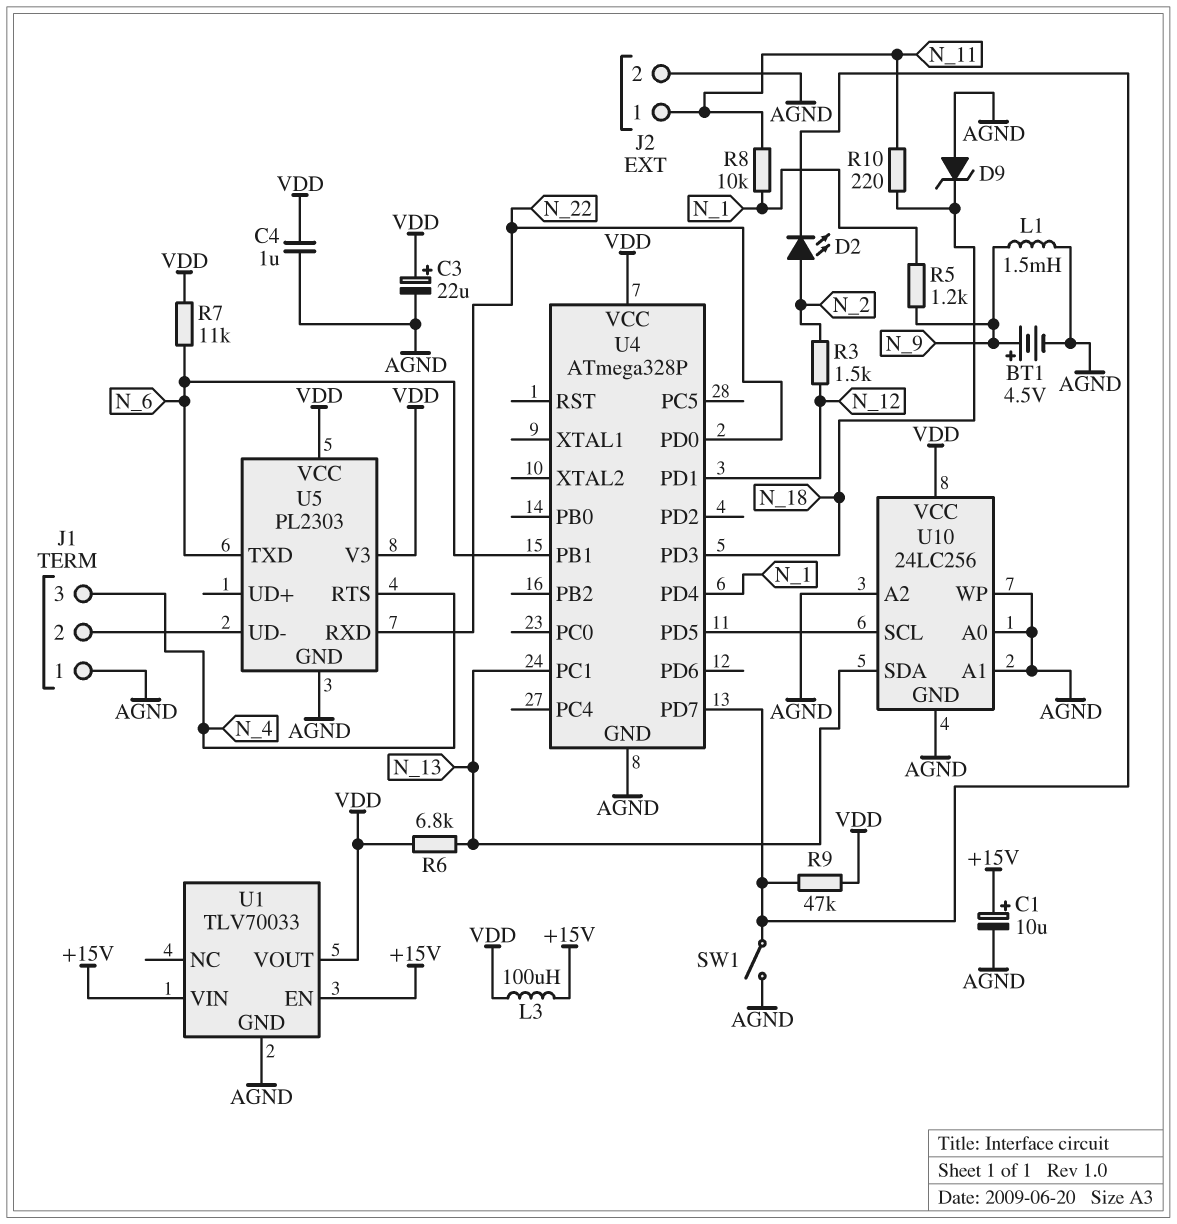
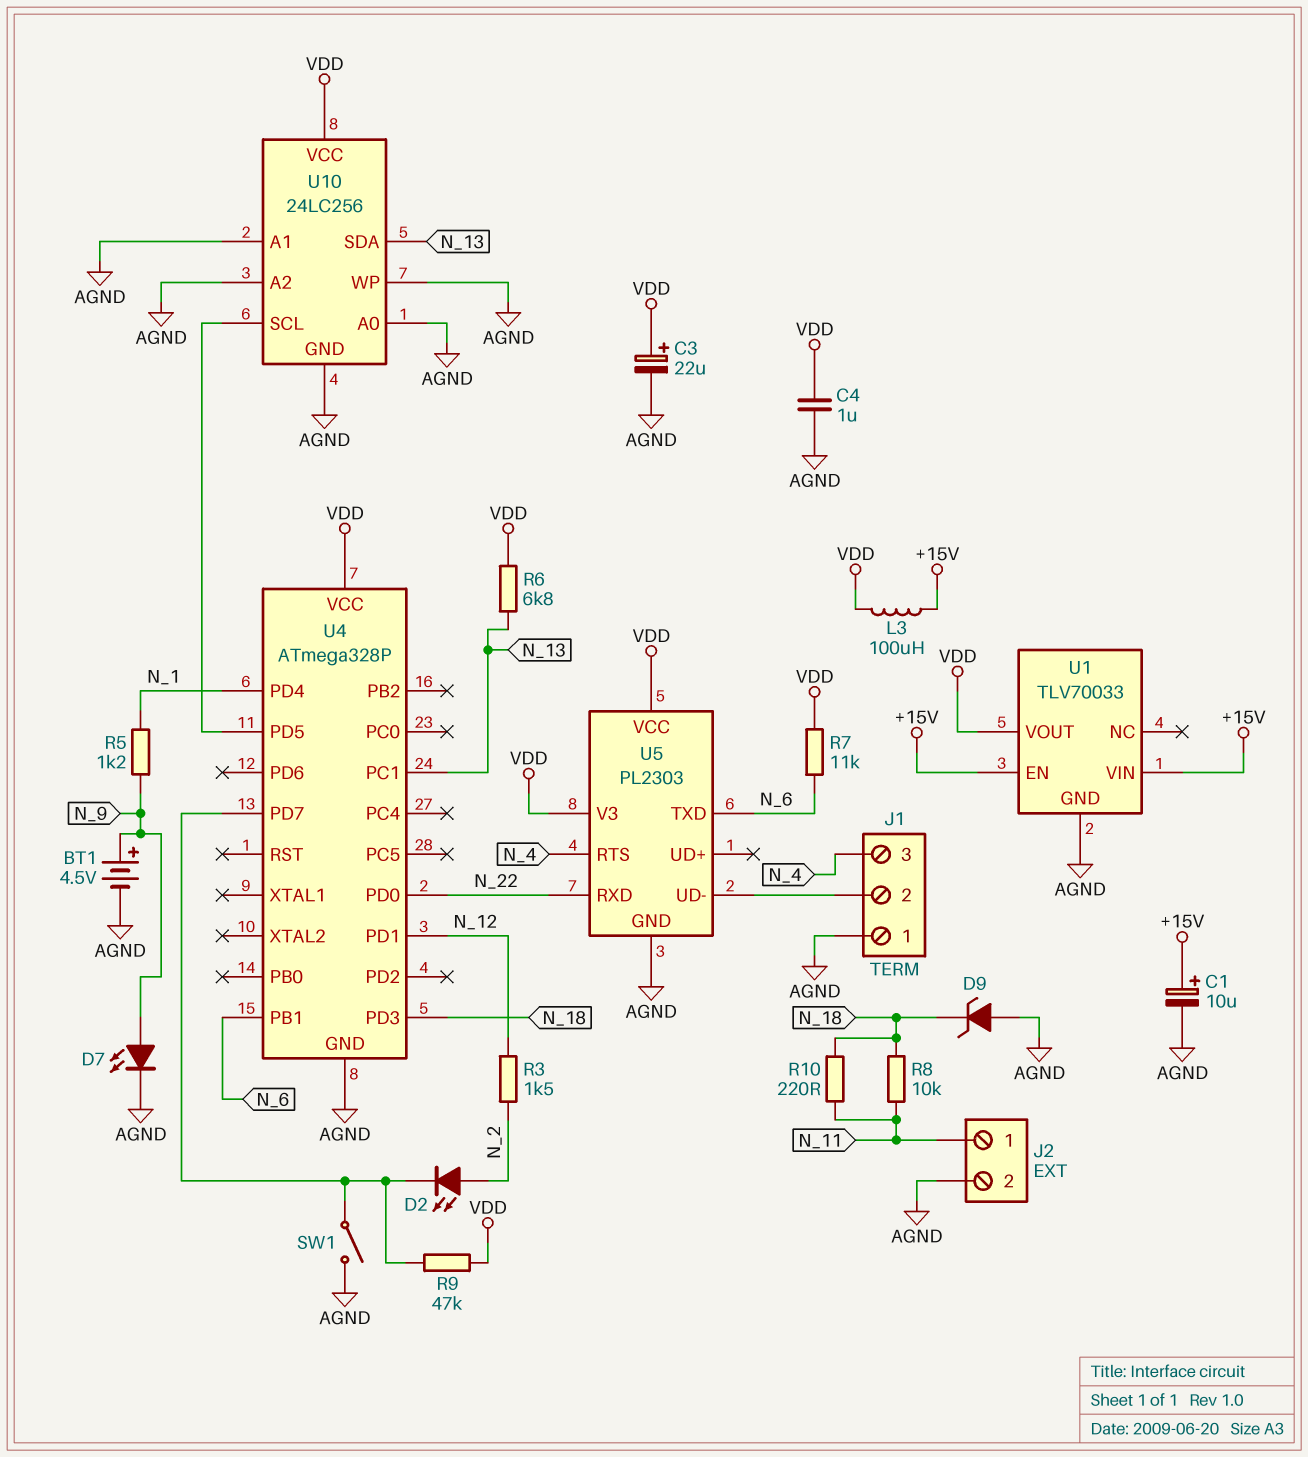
D7: none -> LED (A N_9, K AGND)
L1: 1.5mH (AGND, N_9) -> none
R8: 10k (N_1, N_11) -> 10k (N_11, N_18)

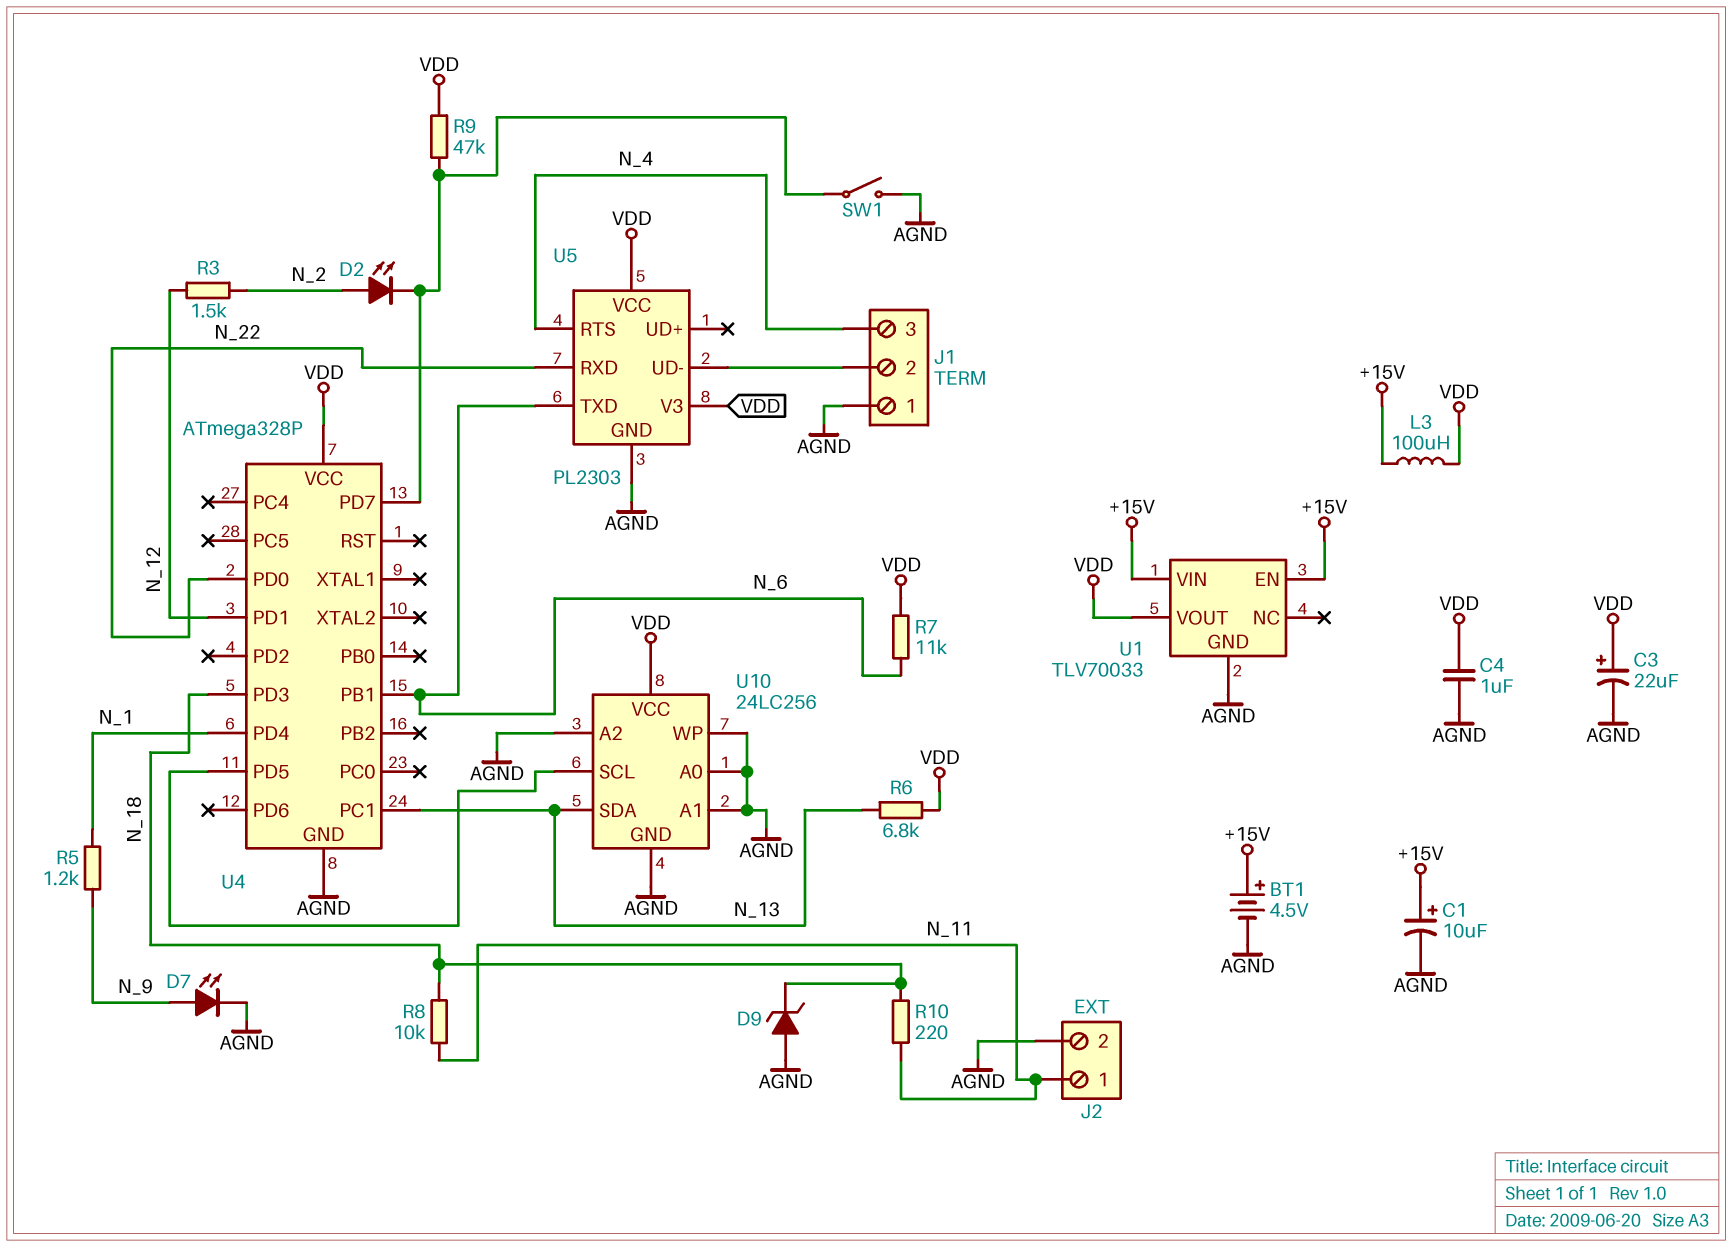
BT1: 4.5V (plus N_9, minus AGND) -> 4.5V (plus +15V, minus AGND)

